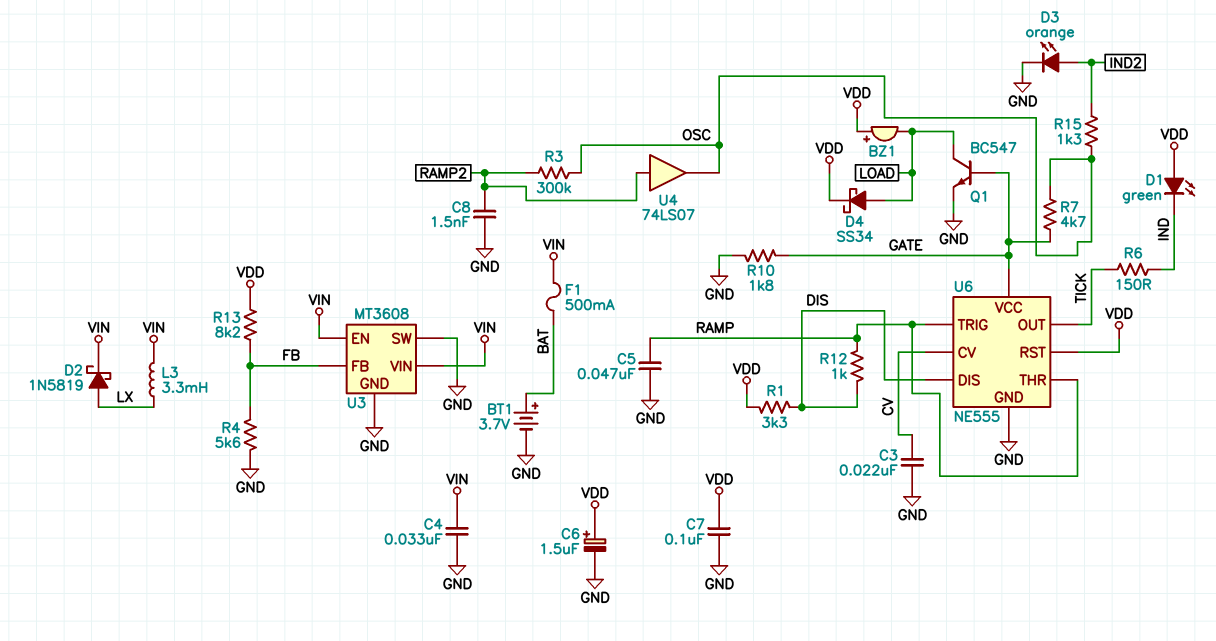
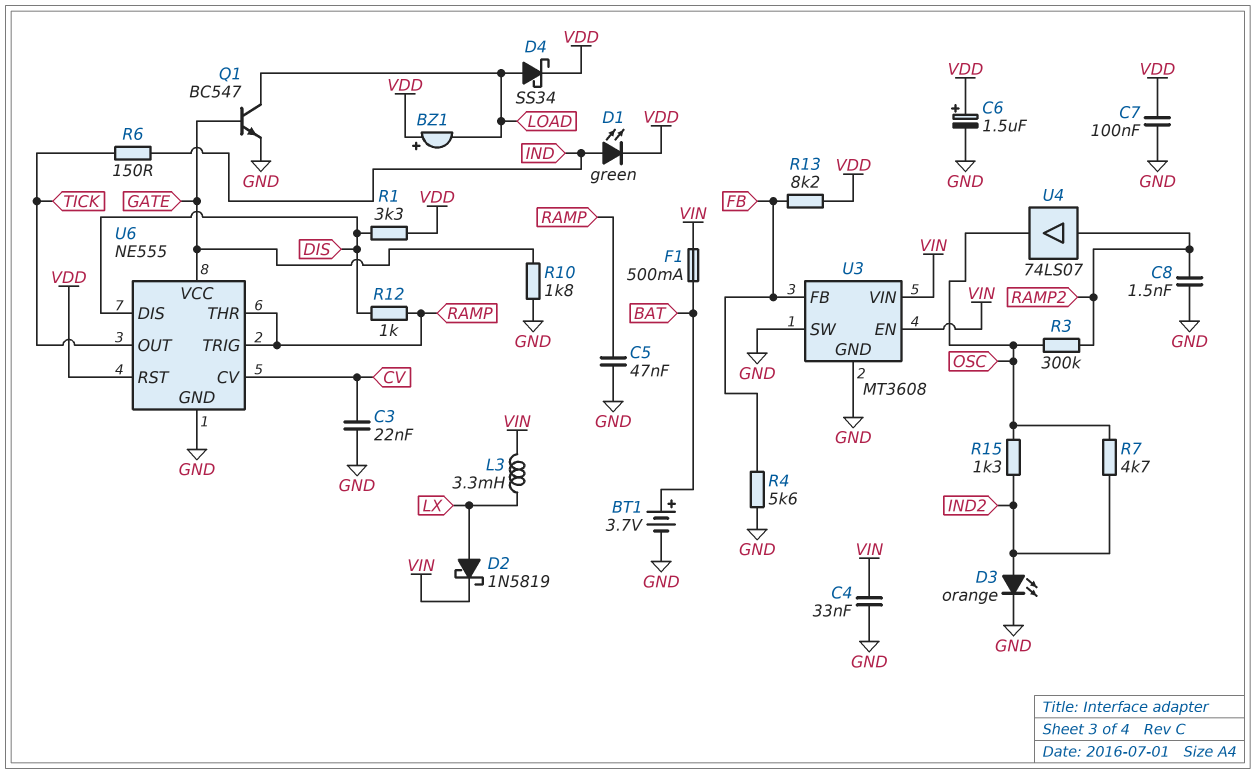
D1: LED green (A VDD, K IND) -> LED green (A IND, K VDD)
R7: 4.7k (GATE, OSC) -> 4.7k (IND2, OSC)

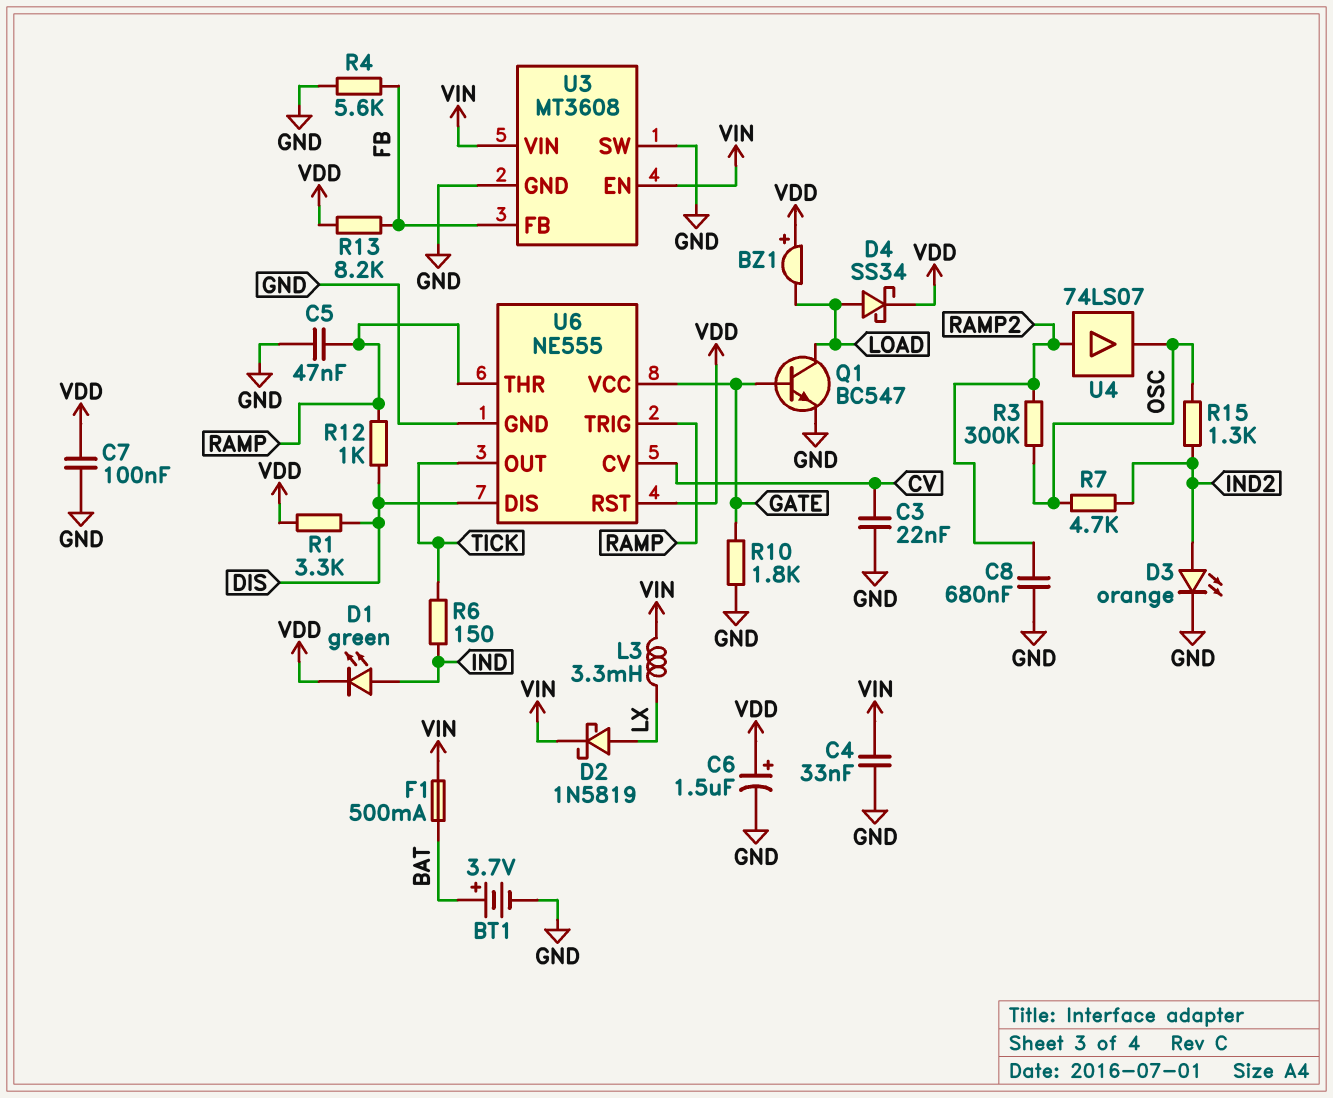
C8: 1.5nF (GND, RAMP2) -> 680nF (GND, RAMP2)

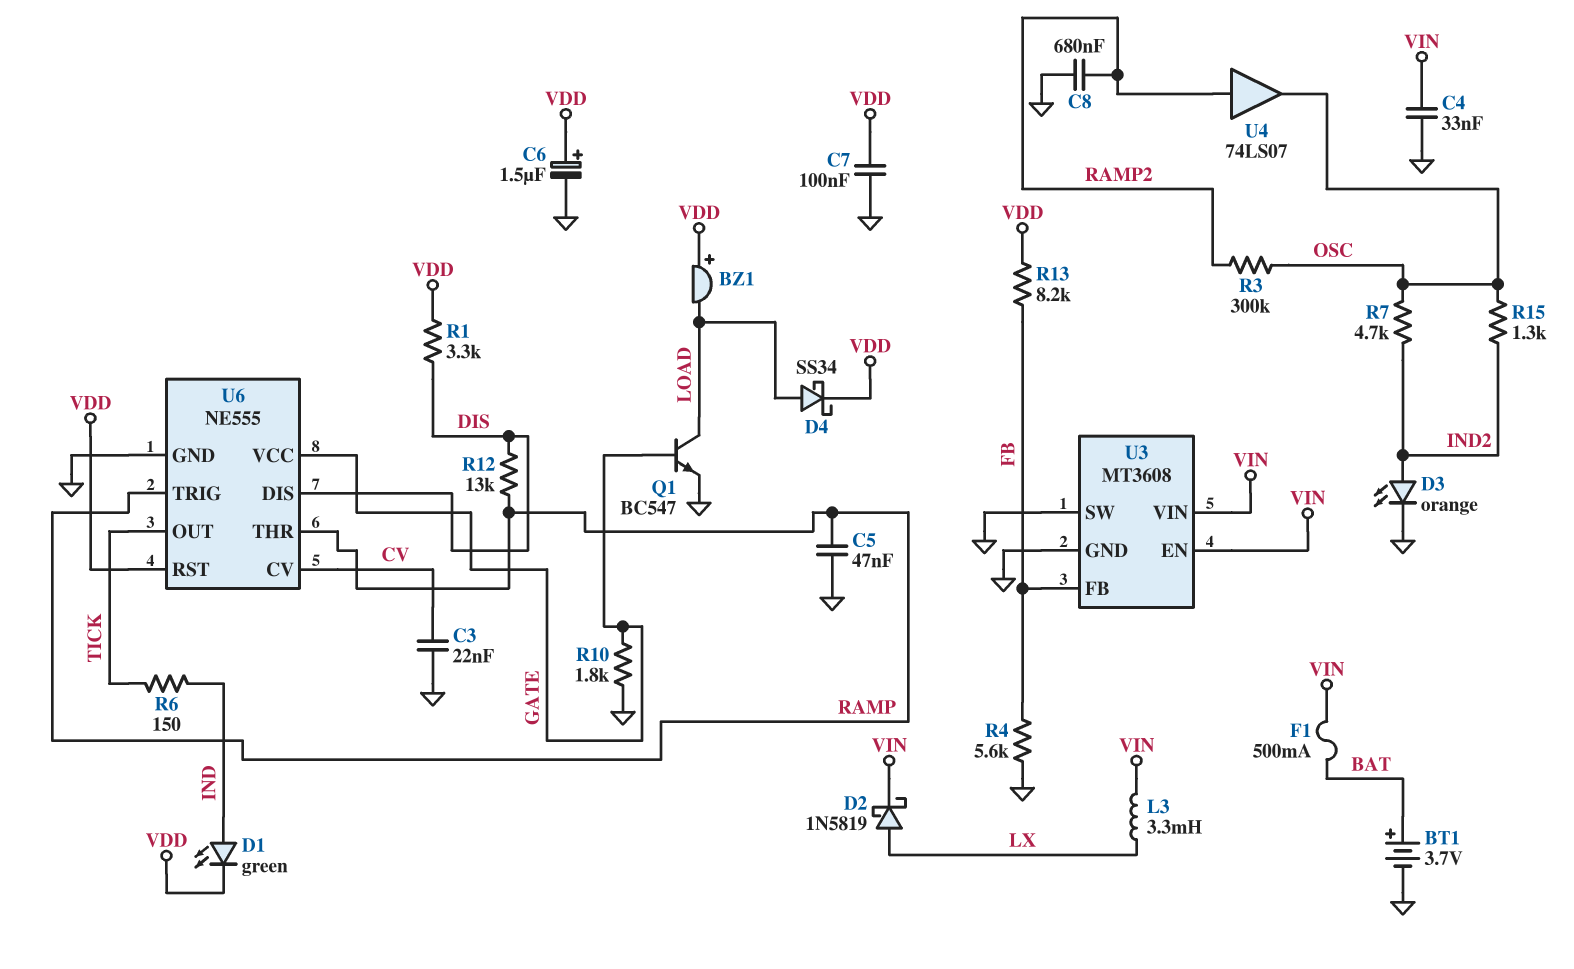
R12: 1k (DIS, RAMP) -> 13k (DIS, RAMP)

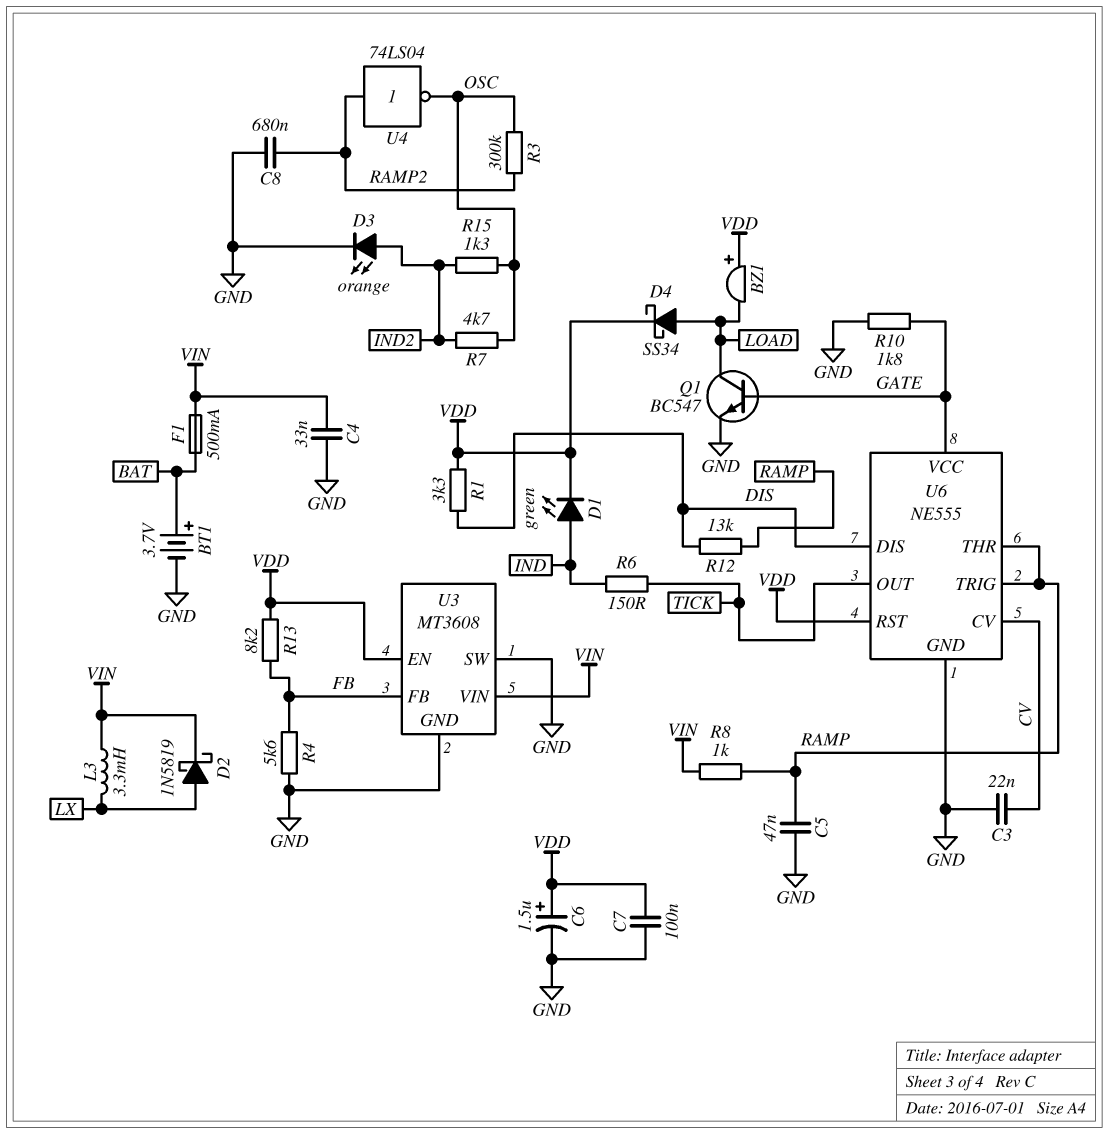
R8: none -> 1k (RAMP, VIN)
U3 pin EN: VIN -> VDD
U4: buffer 74LS07 (in RAMP2, out OSC) -> NOT 74LS04 (in RAMP2, out OSC)

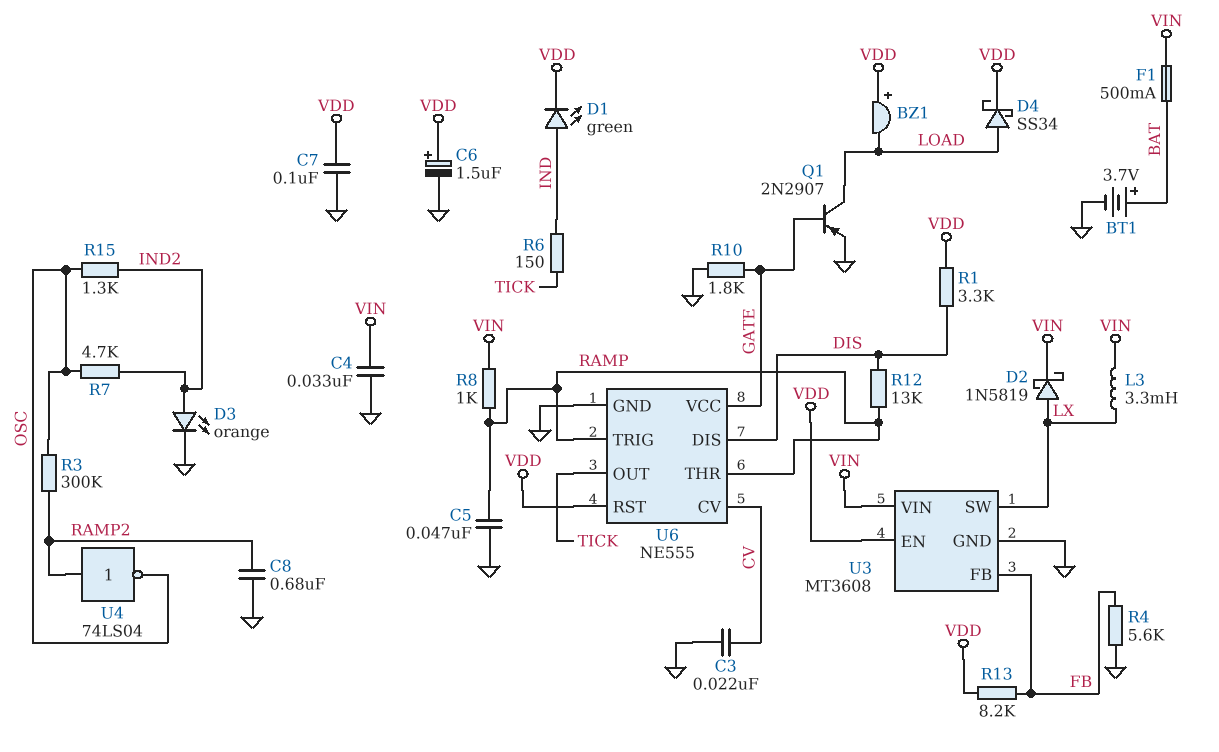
Q1: NPN BC547 (B GATE, C LOAD, E GND) -> PNP 2N2907 (B GATE, C LOAD, E GND)
U3 pin SW: GND -> LX

